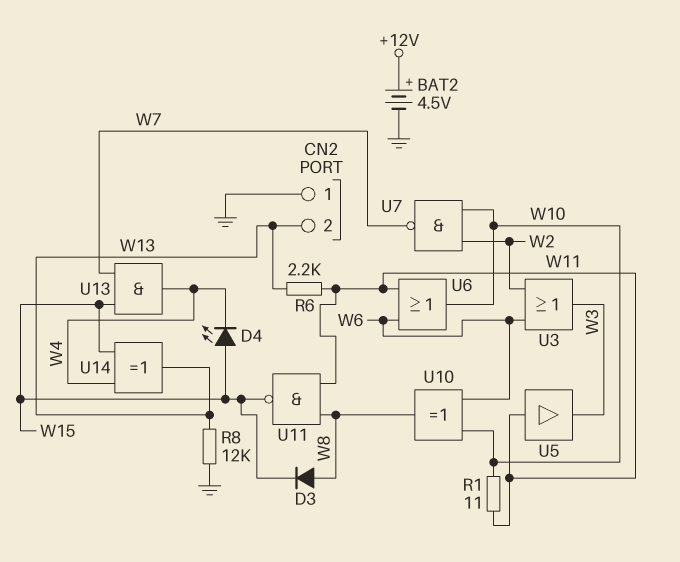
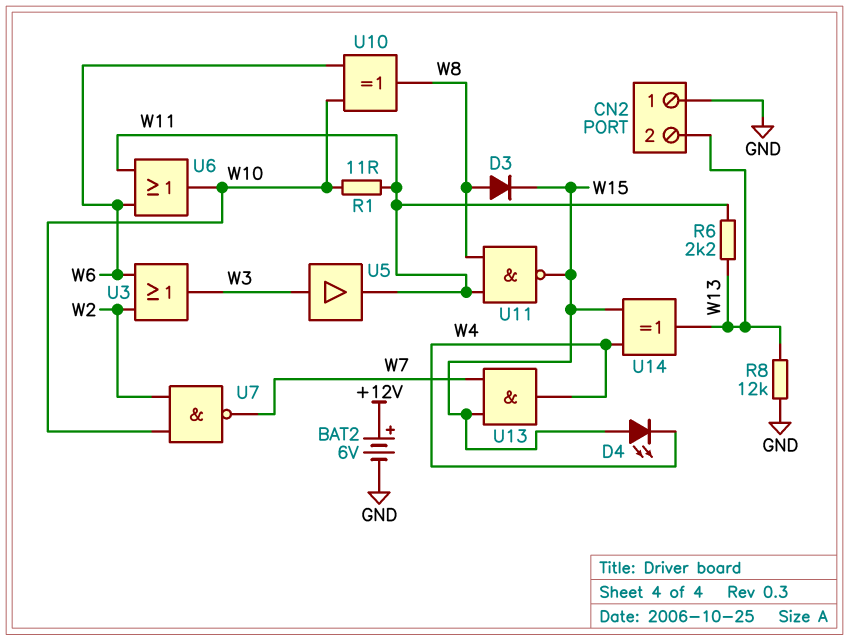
BAT2: 4.5V (plus +12V, minus GND) -> 6V (plus +12V, minus GND)
U5: buffer (in W11, out W3) -> buffer (in W3, out W11)

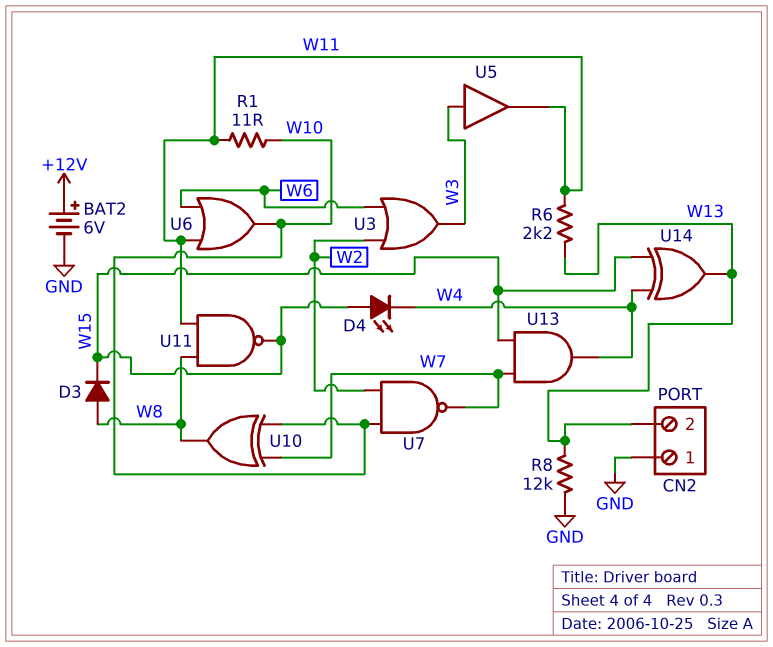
U10: XOR (in W6, in W10, out W8) -> XOR (in W7, in W10, out W8)

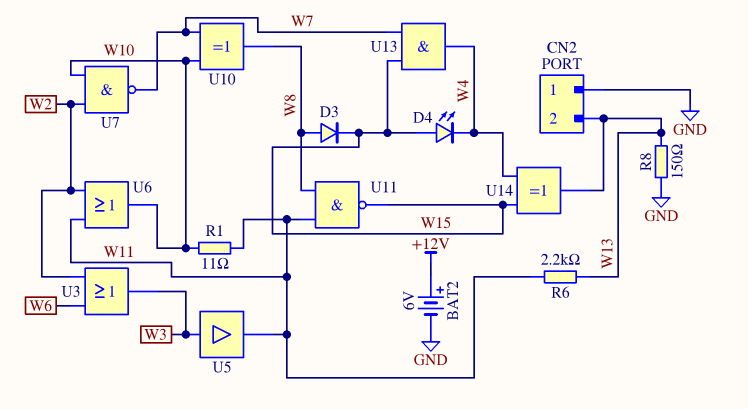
R8: 12k (GND, W13) -> 150 (GND, W13)
U6: OR (in W6, in W11, out W10) -> OR (in W2, in W11, out W10)

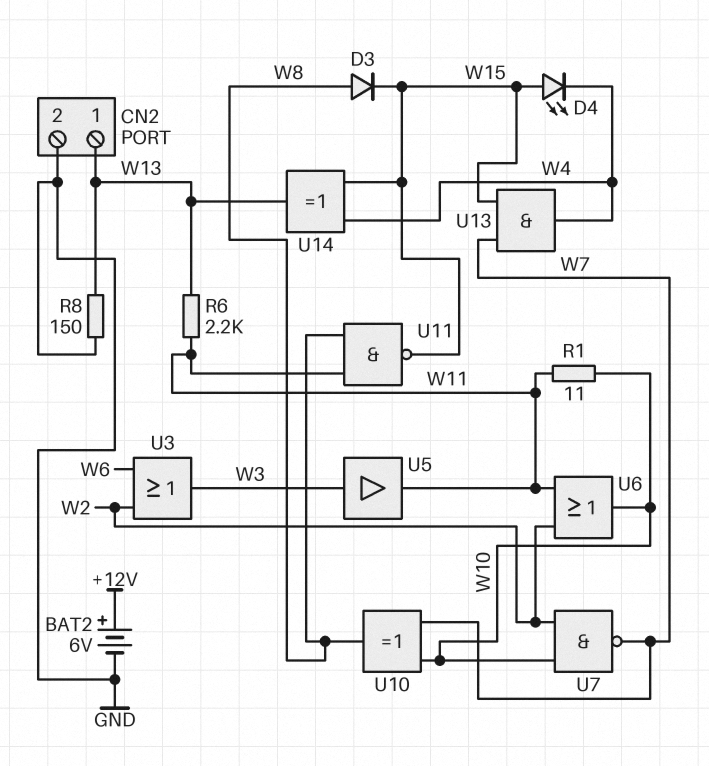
CN2 pin 1: GND -> W13
CN2 pin 2: W13 -> GND

